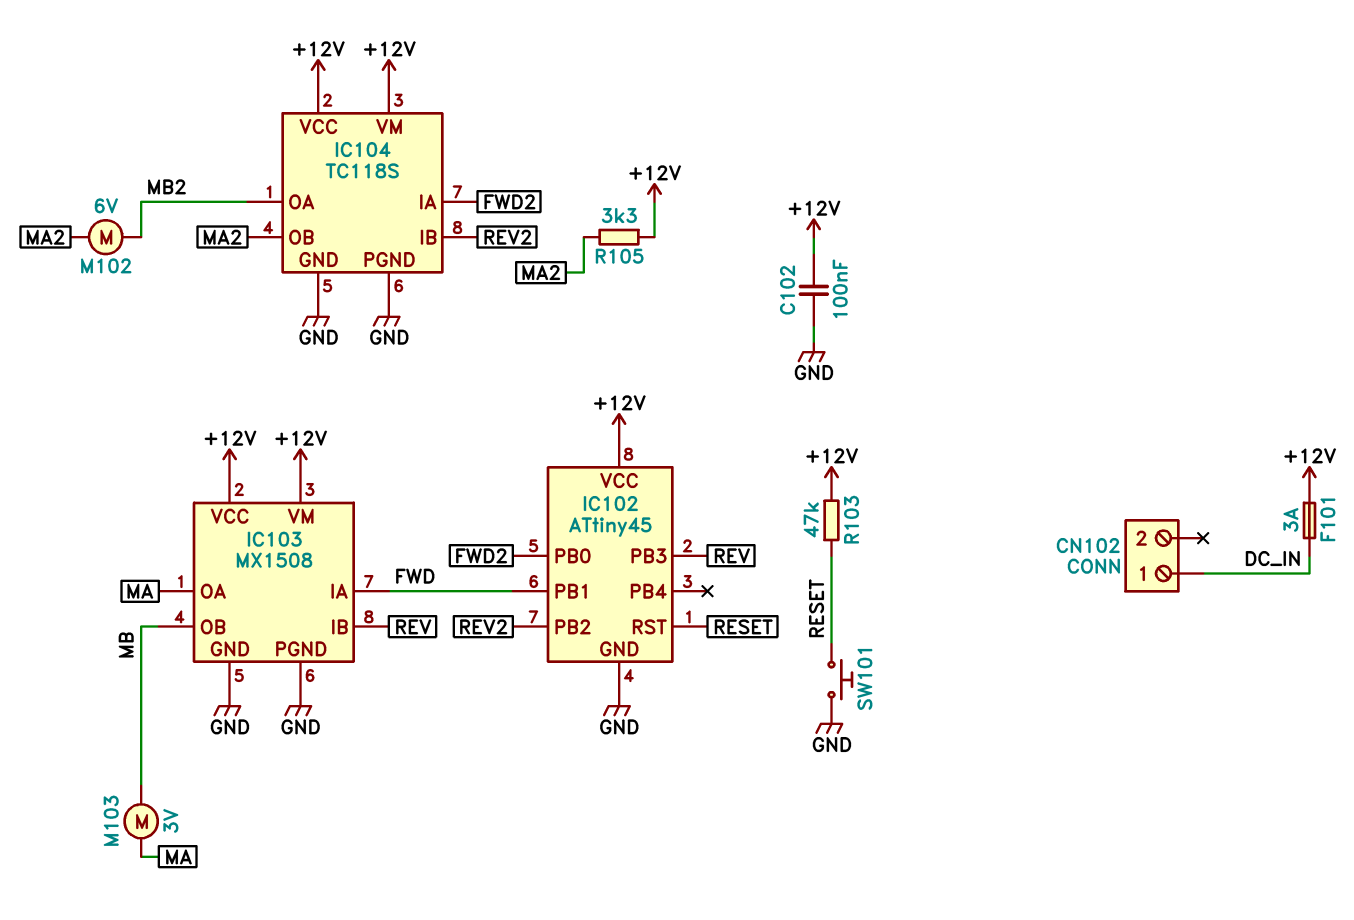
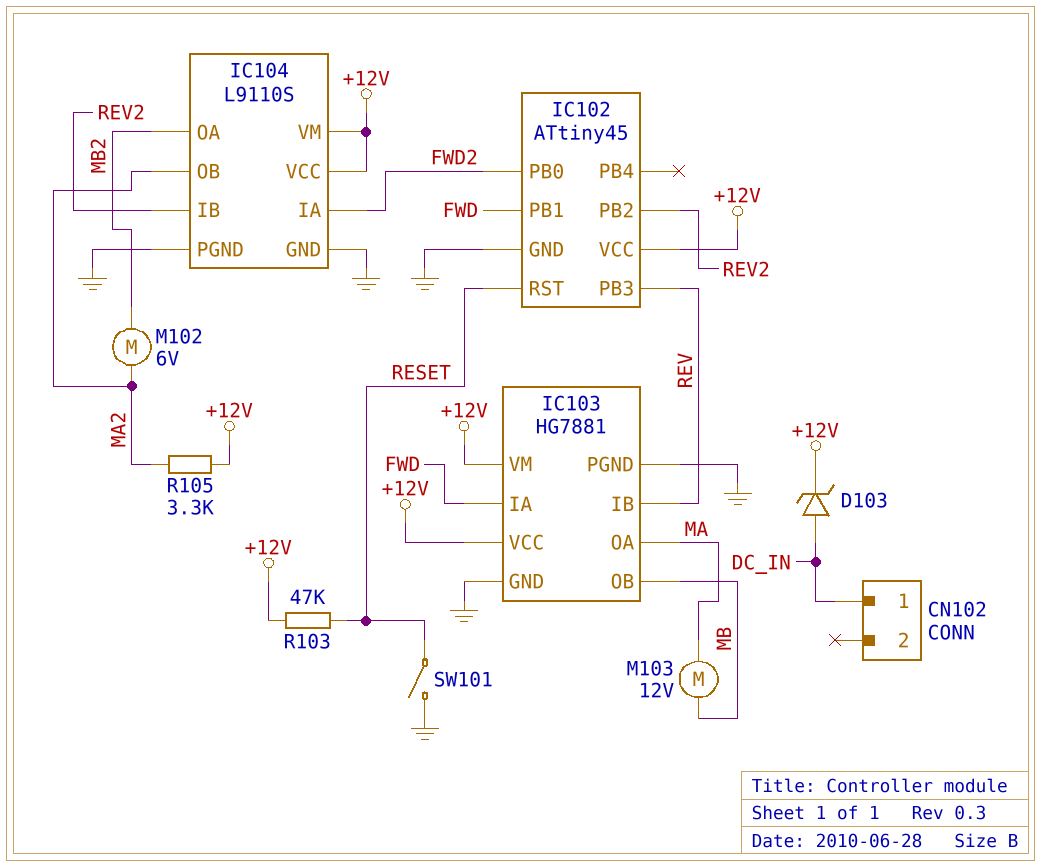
C102: 100nF (+12V, GND) -> none
D103: none -> zener (A DC_IN, K +12V)
F101: 3A (+12V, DC_IN) -> none
IC103: MX1508 -> HG7881
IC104: TC118S -> L9110S
M103: motor 3V (MA, MB) -> motor 12V (MA, MB)
SW101: button (GND, RESET) -> switch (GND, RESET)

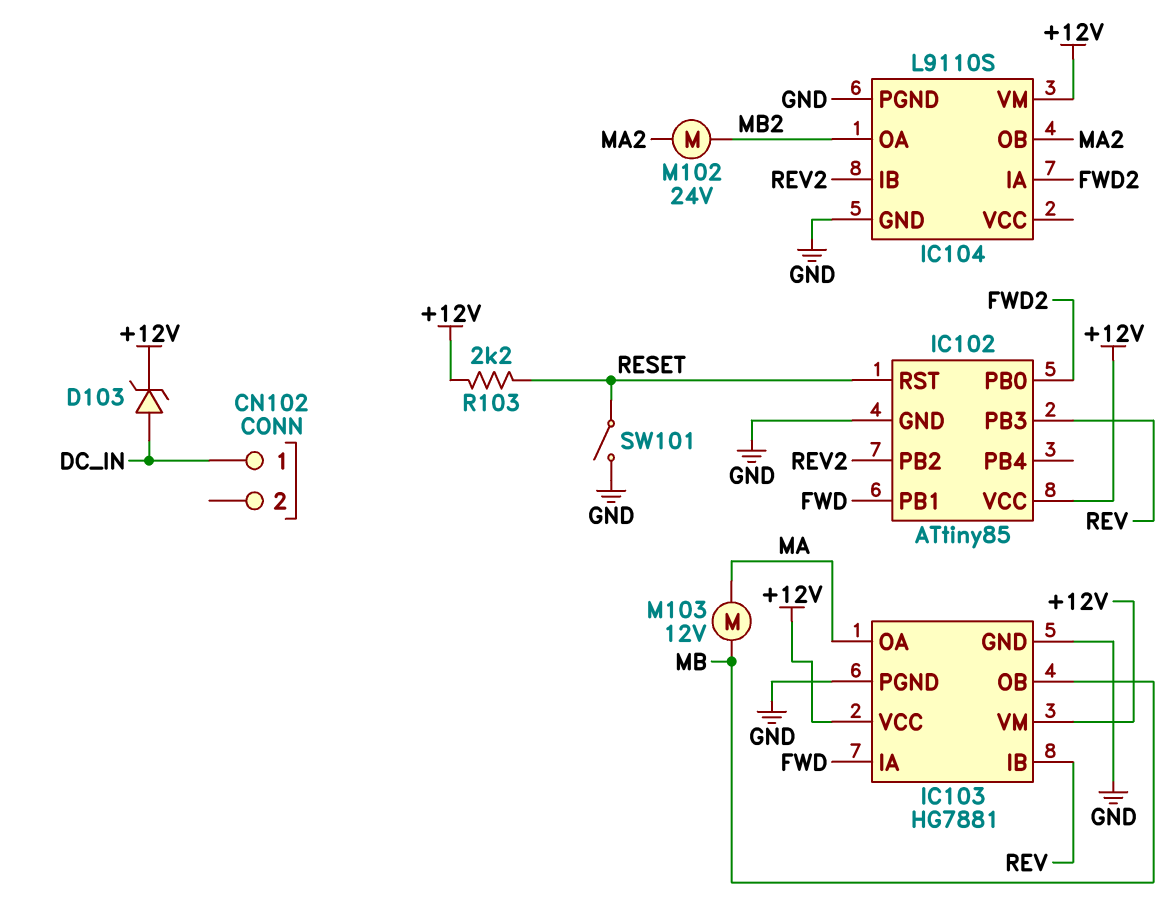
IC102: ATtiny45 -> ATtiny85
IC104 pin VCC: +12V -> none
M102: motor 6V (MA2, MB2) -> motor 24V (MA2, MB2)
R103: 47k (+12V, RESET) -> 2.2k (+12V, RESET)
R105: 3.3k (+12V, MA2) -> none

